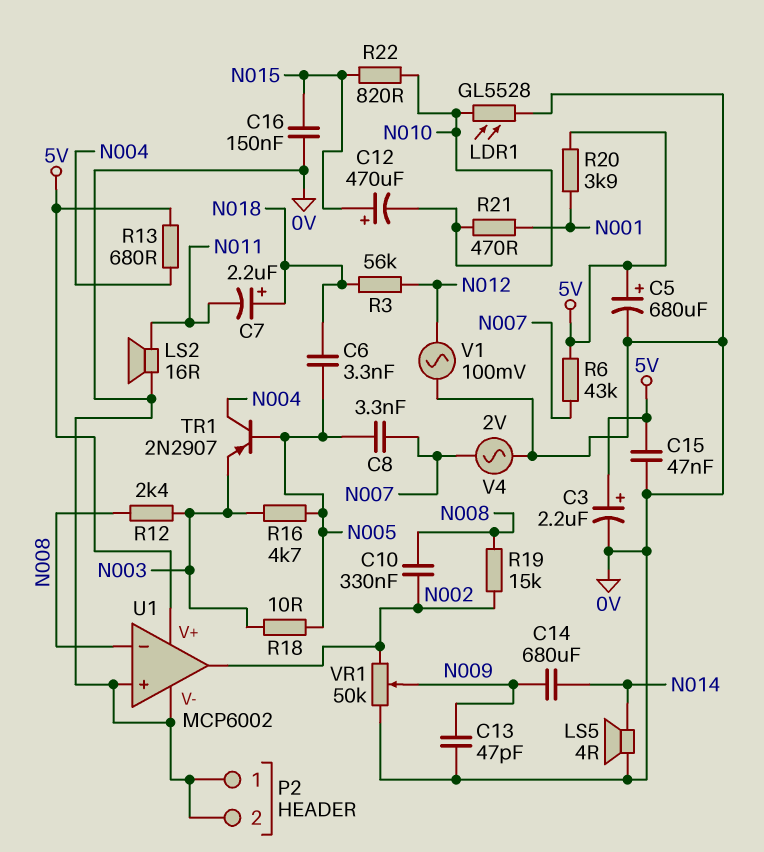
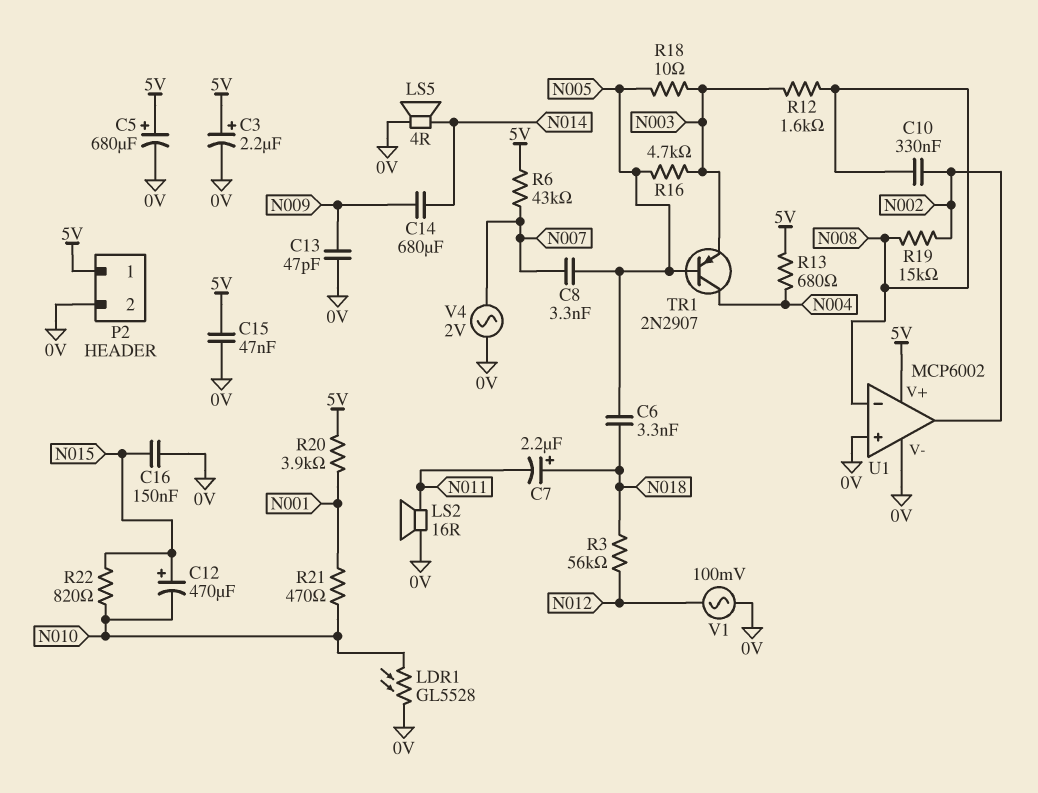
P2 pin 1: 0V -> 5V
R12: 2.4k (N003, N008) -> 1.6k (N003, N008)
VR1: 50k (0V, N002, wiper N009) -> none

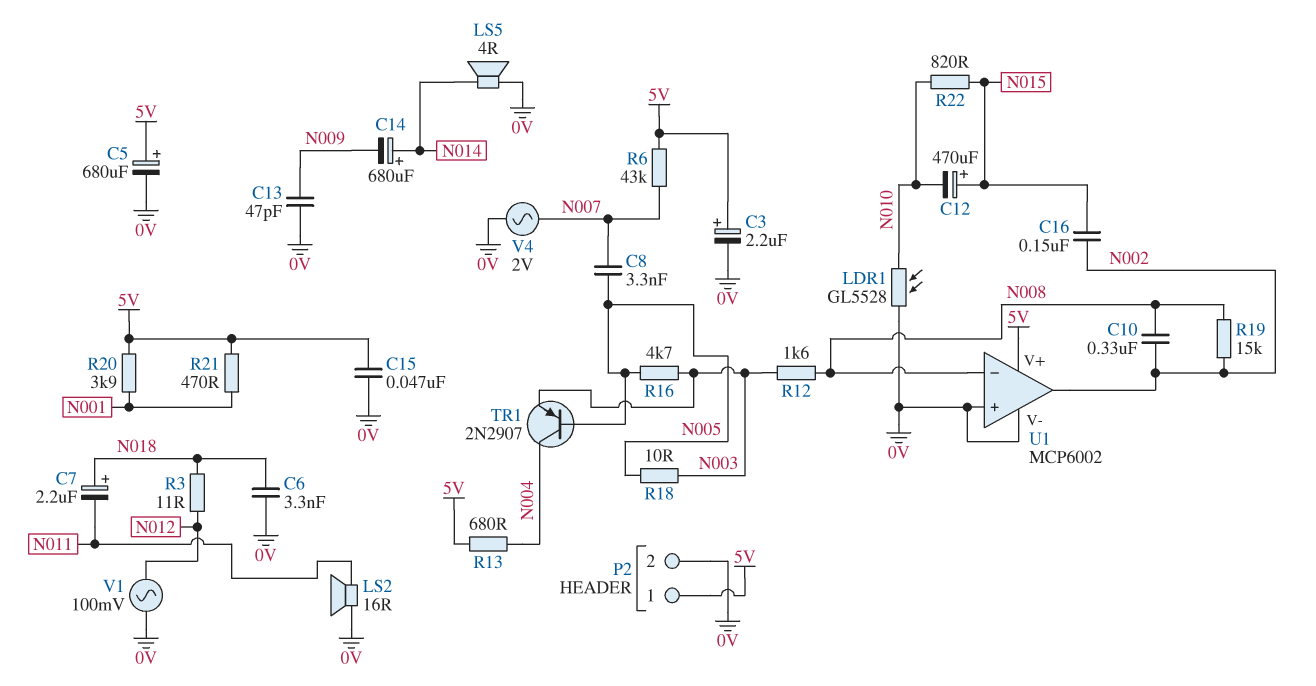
C6: 3.3nF (N005, N018) -> 3.3nF (0V, N018)
C14: 680uF (N009, N014) -> 680uF (plus N014, minus N009)
C16: 150nF (0V, N015) -> 150nF (N002, N015)
R3: 56k (N012, N018) -> 11 (N012, N018)
R21: 470 (N001, N010) -> 470 (5V, N001)

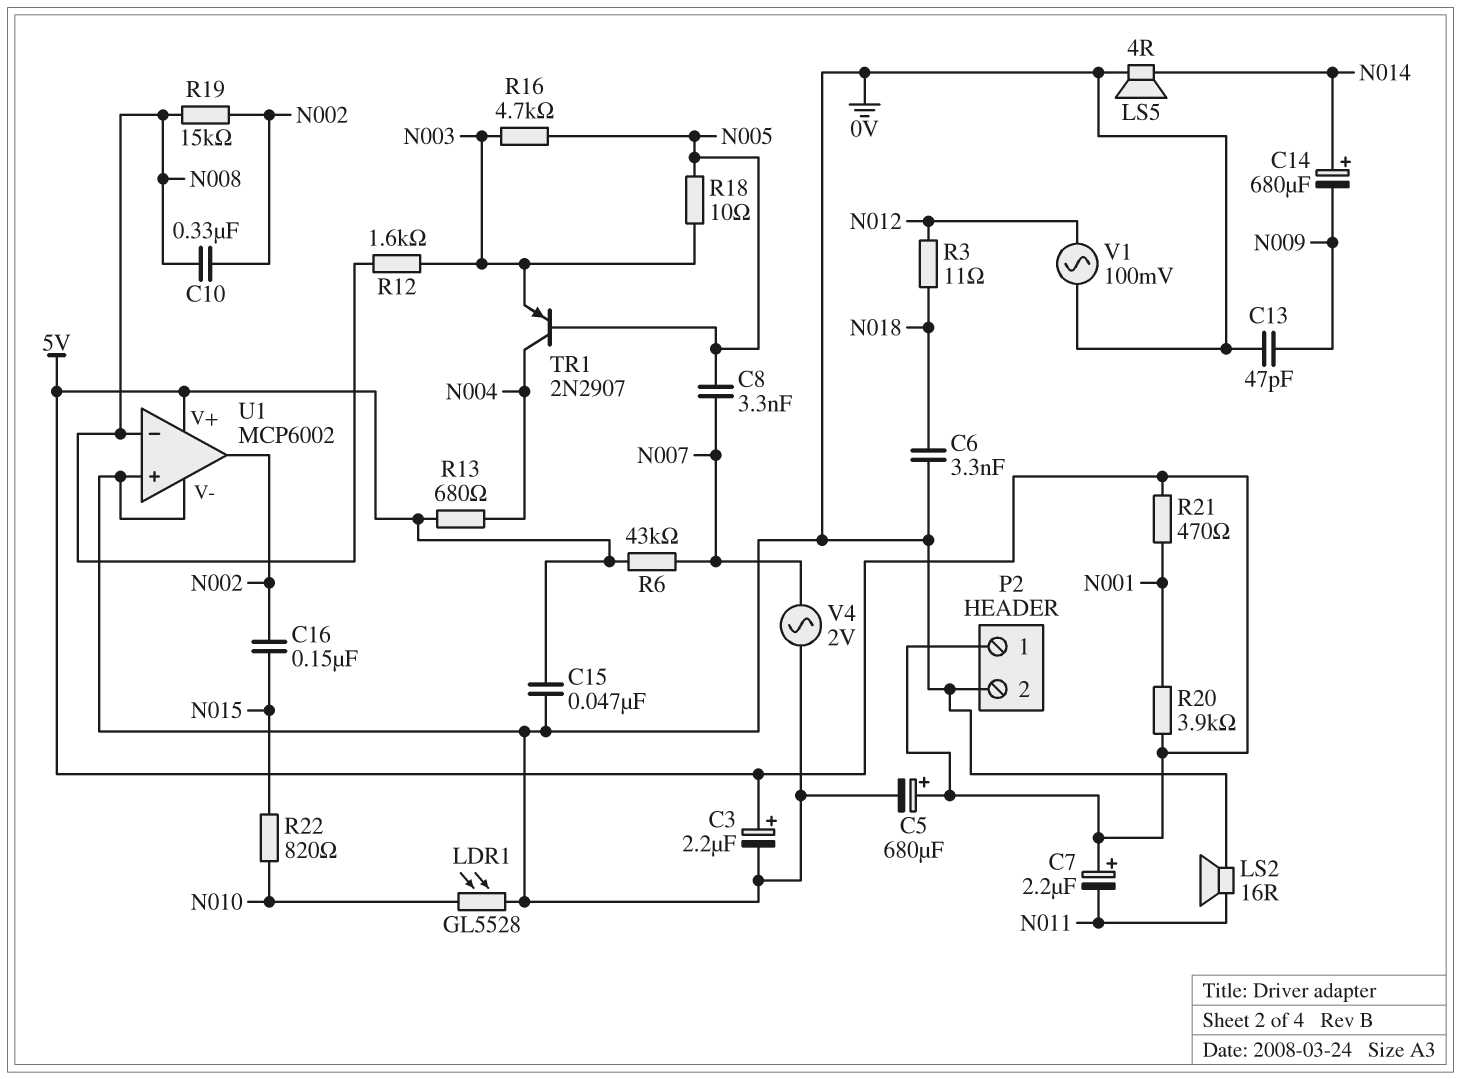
C7: 2.2uF (plus N018, minus N011) -> 2.2uF (plus 5V, minus N011)
C12: 470uF (plus N015, minus N010) -> none

